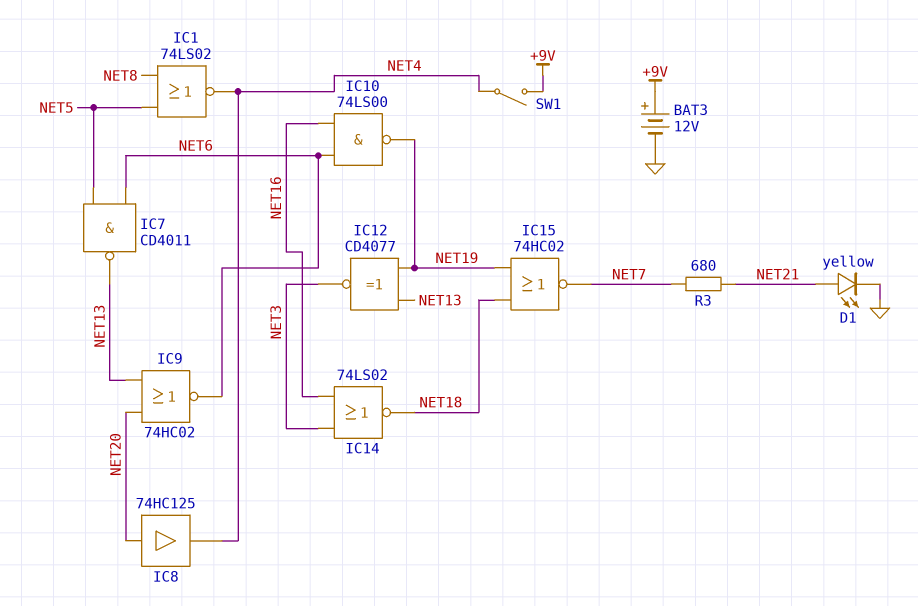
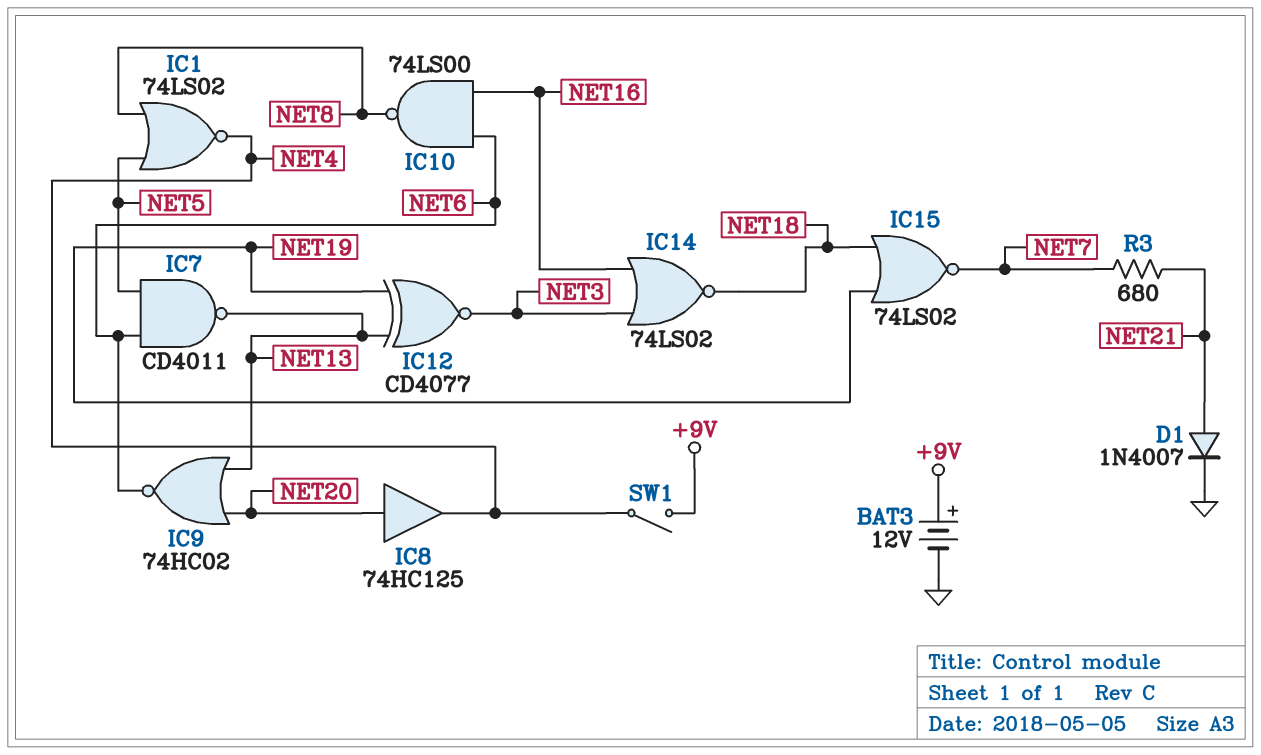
D1: LED yellow (A NET21, K GND) -> diode 1N4007 (A NET21, K GND)
IC10: NAND 74LS00 (in NET6, in NET16, out NET19) -> NAND 74LS00 (in NET6, in NET16, out NET8)
IC15: NOR 74HC02 (in NET18, in NET19, out NET7) -> NOR 74LS02 (in NET18, in NET19, out NET7)

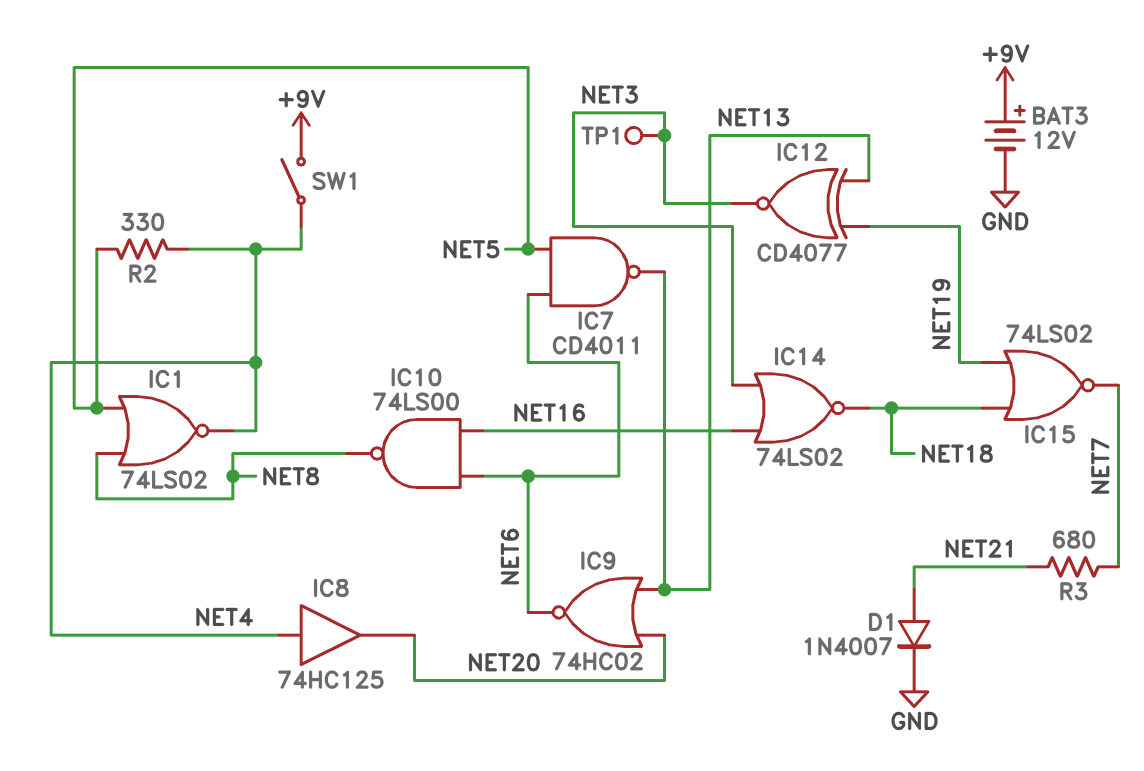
IC8: buffer 74HC125 (in NET20, out NET4) -> buffer 74HC125 (in NET4, out NET20)
R2: none -> 330 (NET4, NET5)
TP1: none -> test point (NET3)

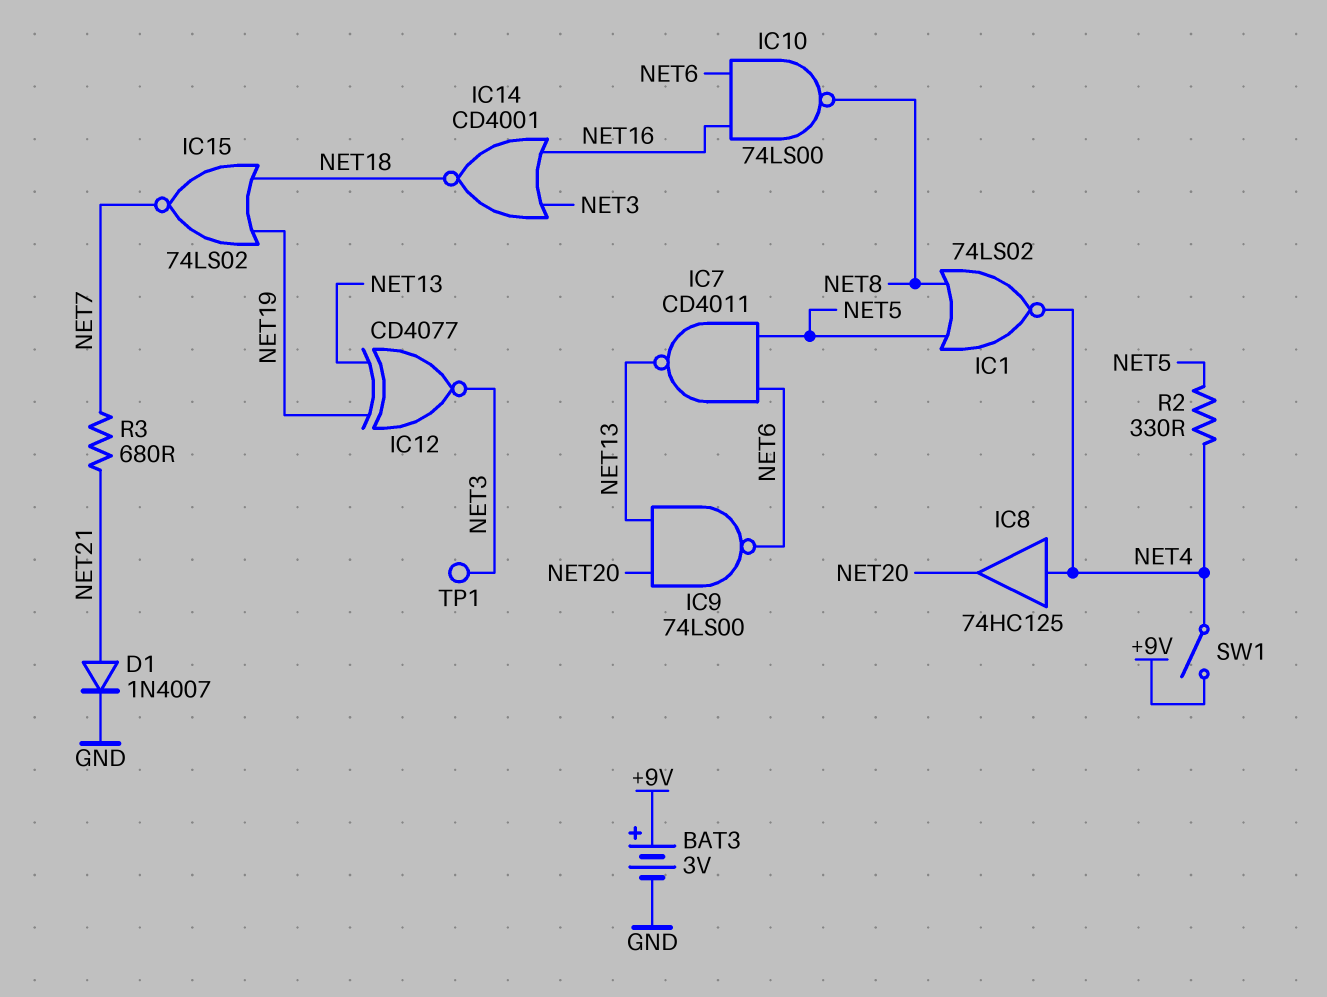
BAT3: 12V (plus +9V, minus GND) -> 3V (plus +9V, minus GND)
IC9: NOR 74HC02 (in NET13, in NET20, out NET6) -> NAND 74LS00 (in NET13, in NET20, out NET6)
IC14: NOR 74LS02 (in NET3, in NET16, out NET18) -> NOR CD4001 (in NET3, in NET16, out NET18)

